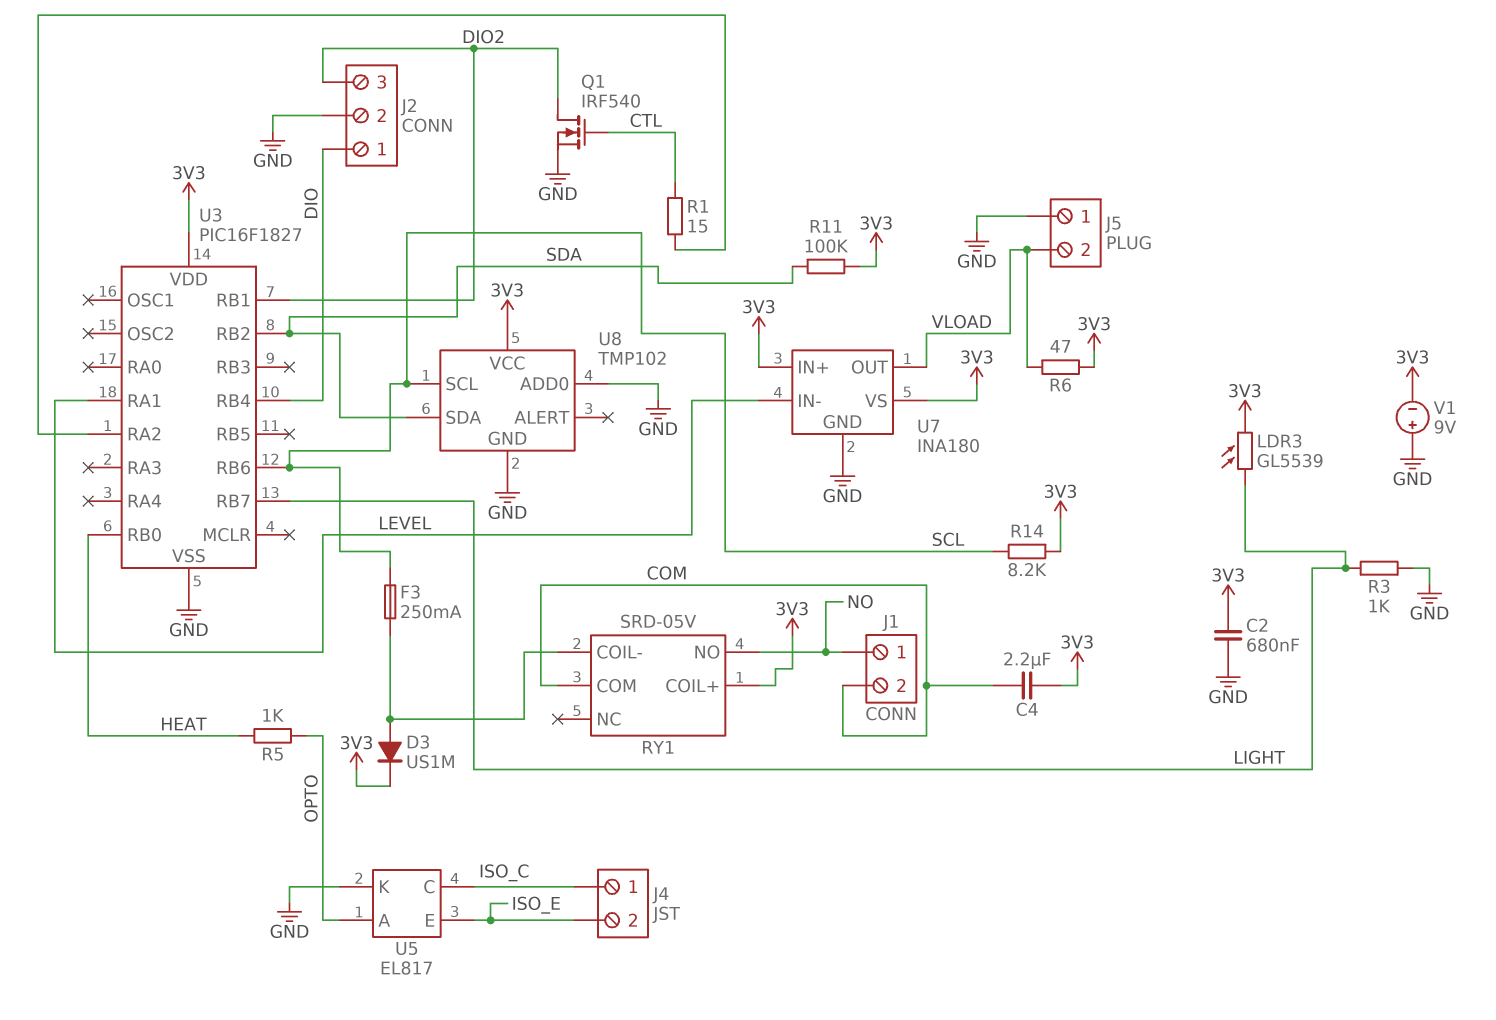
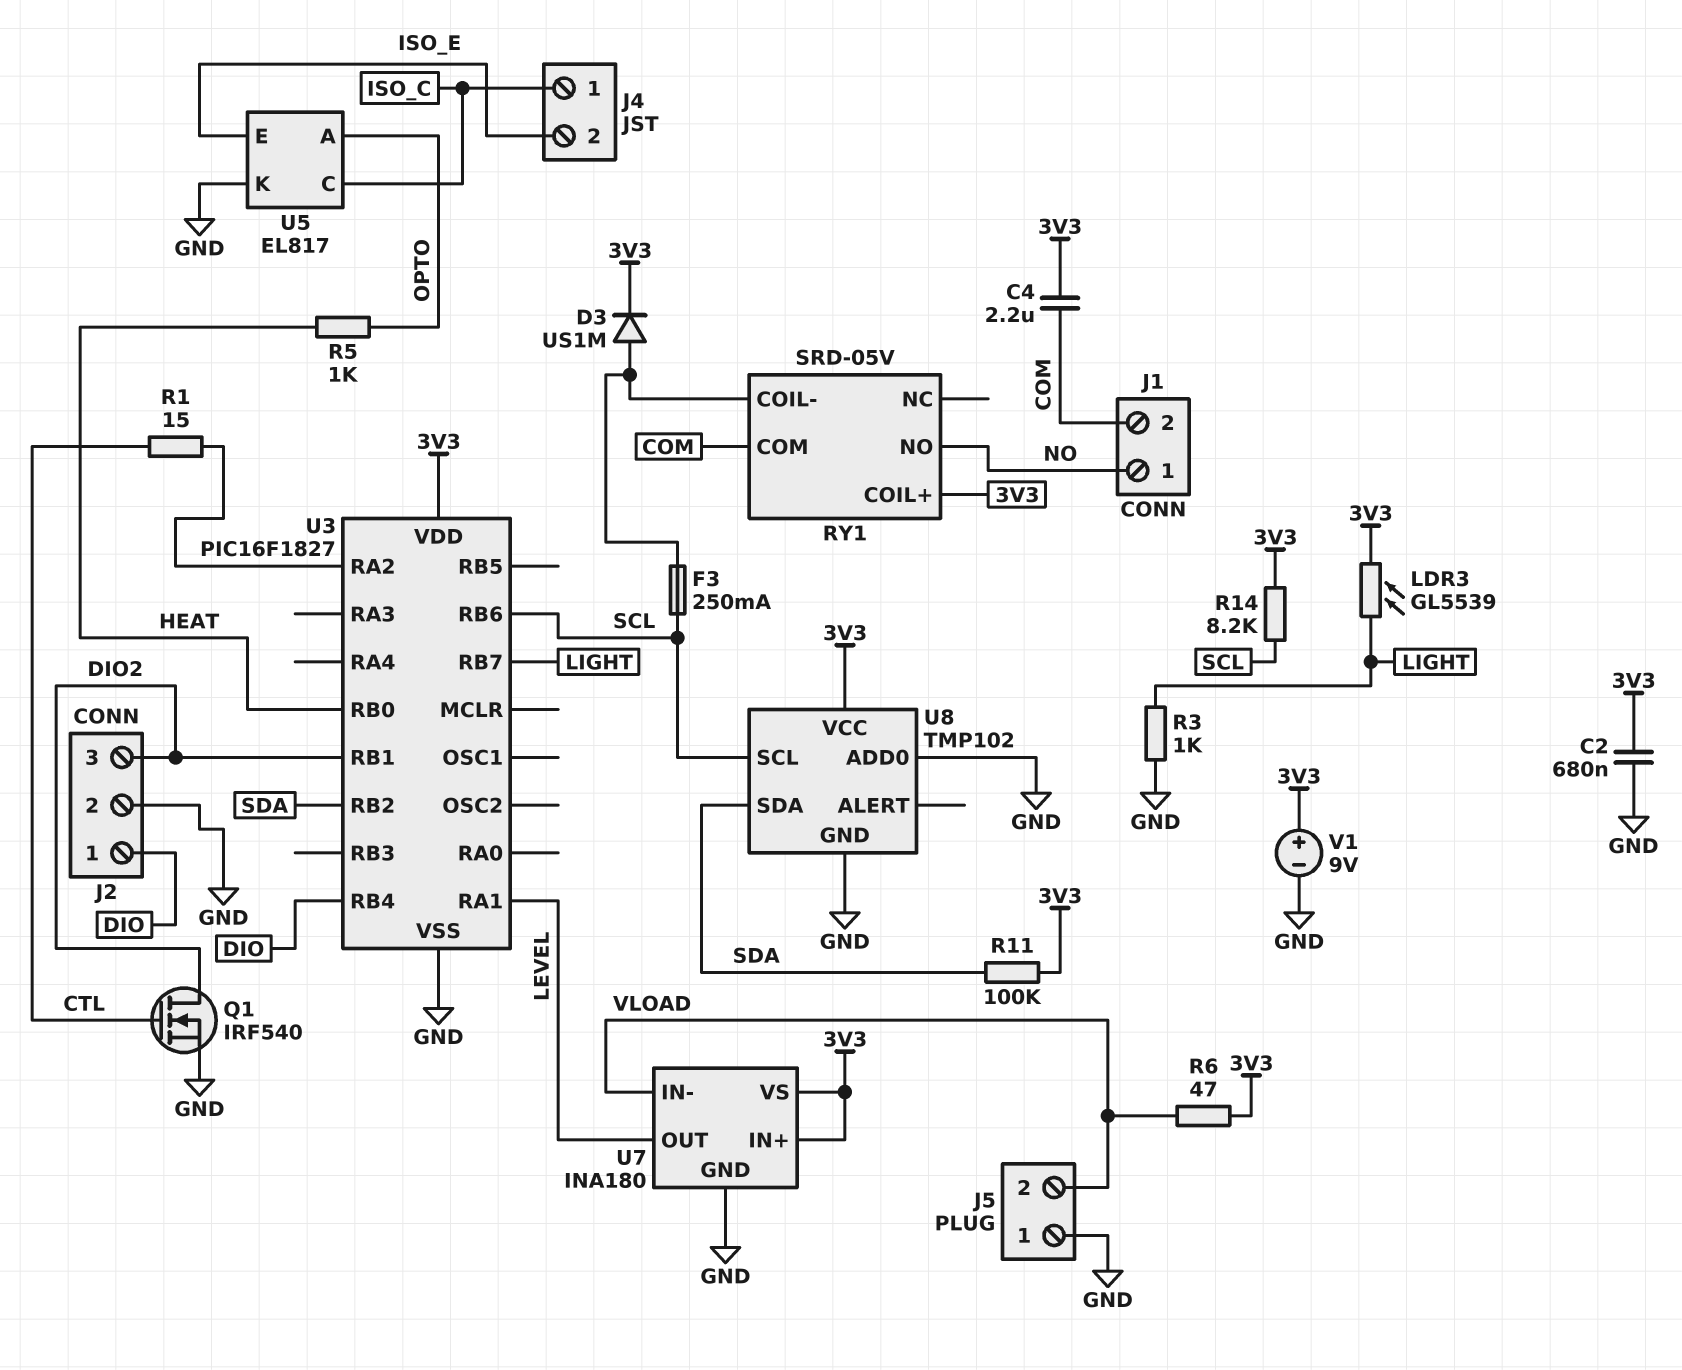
U7 pin IN-: LEVEL -> VLOAD
U7 pin OUT: VLOAD -> LEVEL
V1: 9V (plus GND, minus 3V3) -> 9V (plus 3V3, minus GND)

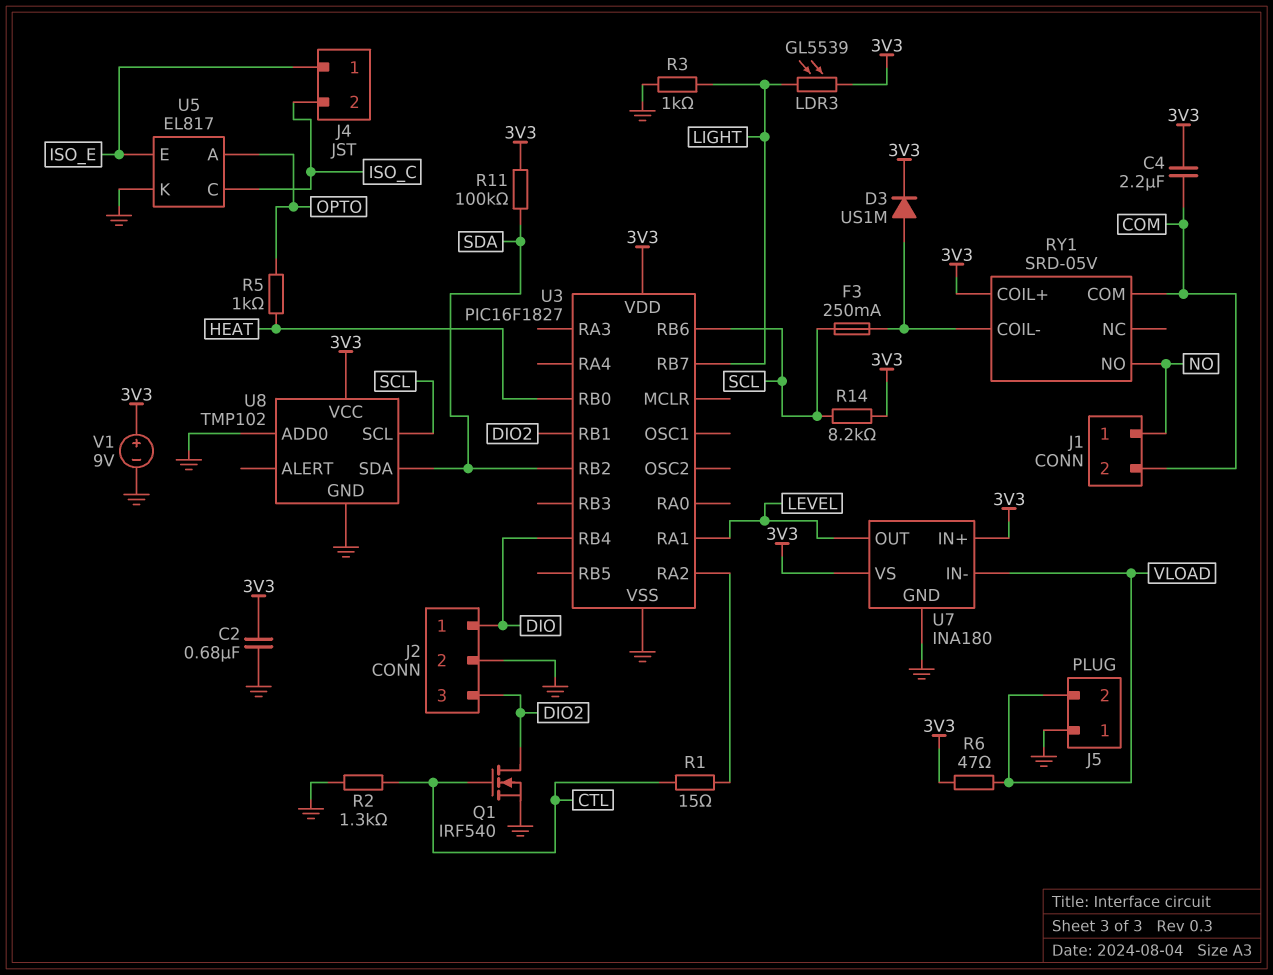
J4 pin 1: ISO_C -> ISO_E
J4 pin 2: ISO_E -> ISO_C
R2: none -> 1.3k (CTL, GND)

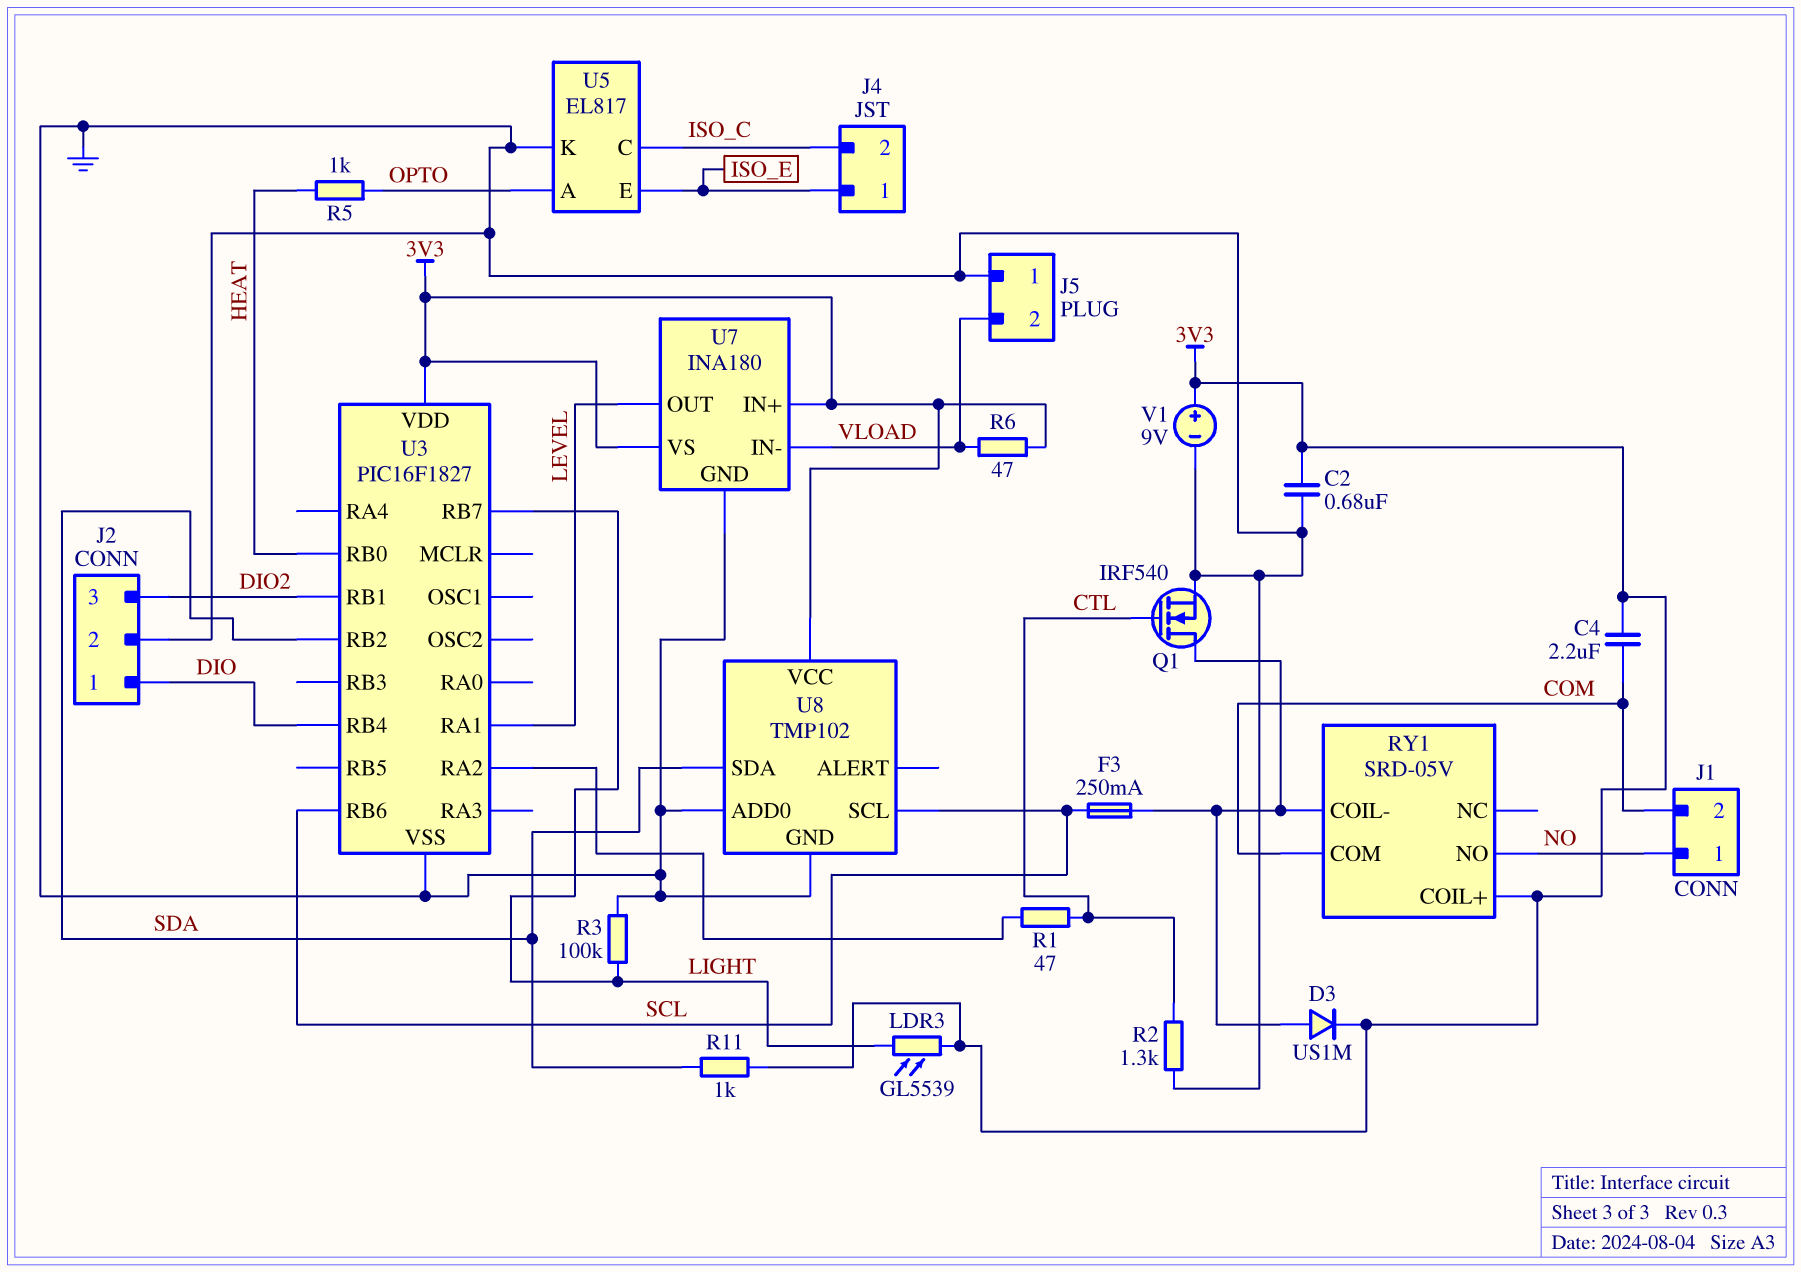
Q1: NMOS IRF540 (G CTL, D DIO2, S GND) -> NMOS IRF540 (G CTL, D RY1/COIL-, S GND)
R1: 15 (CTL, U3/RA2) -> 47 (CTL, U3/RA2)
R3: 1k (GND, LIGHT) -> 100k (GND, LIGHT)
R11: 100k (3V3, SDA) -> 1k (3V3, SDA)
R14: 8.2k (3V3, SCL) -> none

